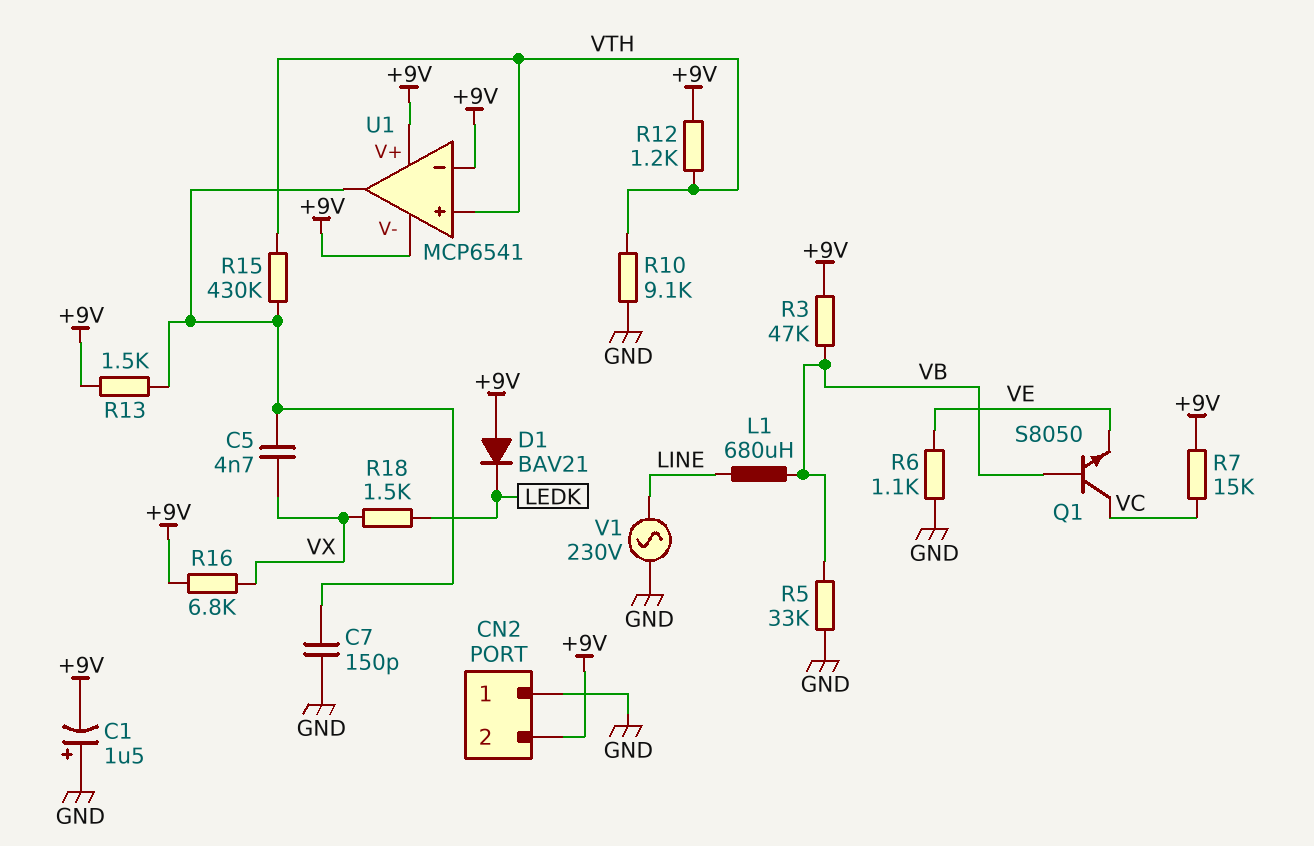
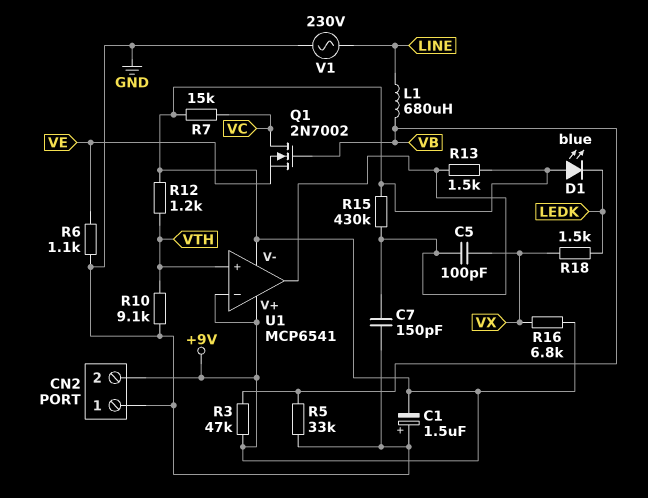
C5: 4.7nF (U1/out, VX) -> 100pF (U1/out, VX)
D1: diode BAV21 (A +9V, K LEDK) -> LED blue (A +9V, K LEDK)
Q1: NPN S8050 (B VB, C VC, E VE) -> NMOS 2N7002 (G VB, D VC, S VE)
R15: 430k (U1/out, VTH) -> 430k (+9V, U1/out)

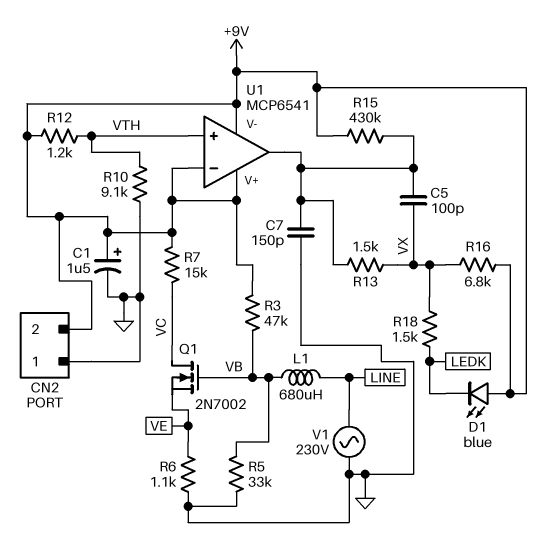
C1: 1.5uF (plus GND, minus +9V) -> 1.5uF (plus +9V, minus GND)
R13: 1.5k (+9V, U1/out) -> 1.5k (U1/out, VX)

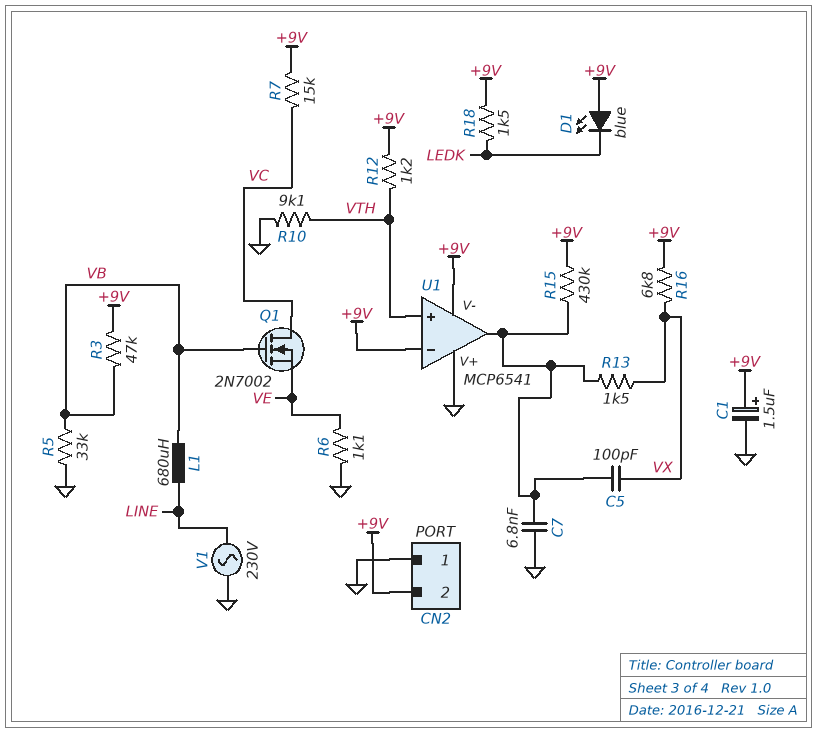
C7: 150pF (GND, U1/out) -> 6.8nF (GND, U1/out)
R18: 1.5k (LEDK, VX) -> 1.5k (+9V, LEDK)
U1 pin V+: +9V -> GND

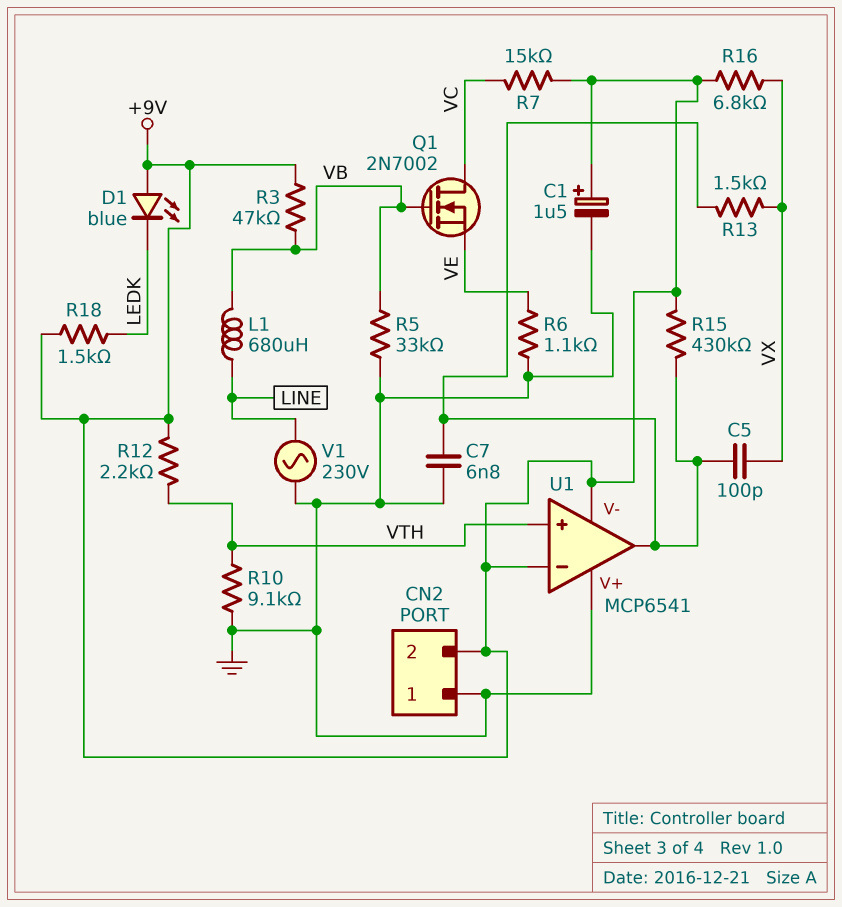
R12: 1.2k (+9V, VTH) -> 2.2k (+9V, VTH)

